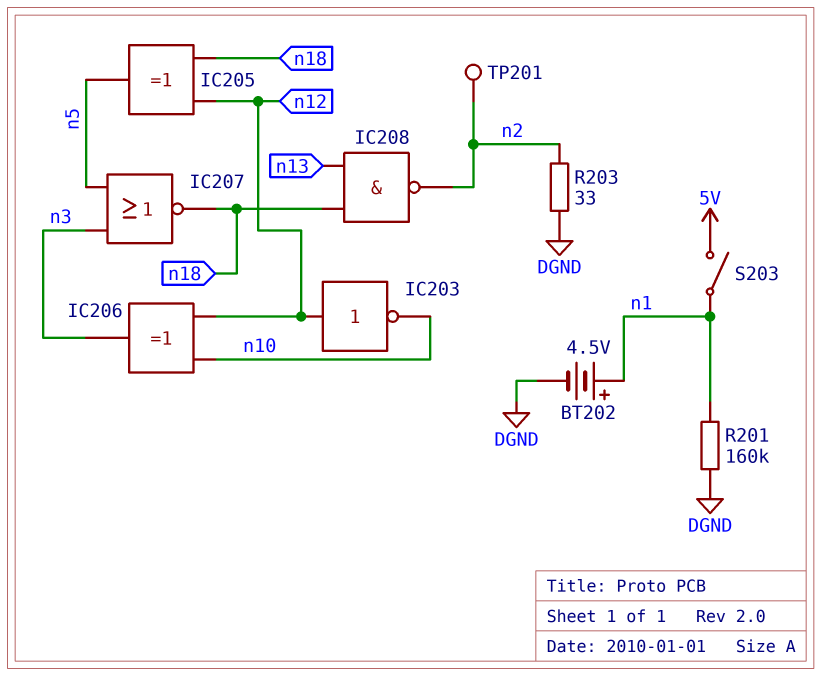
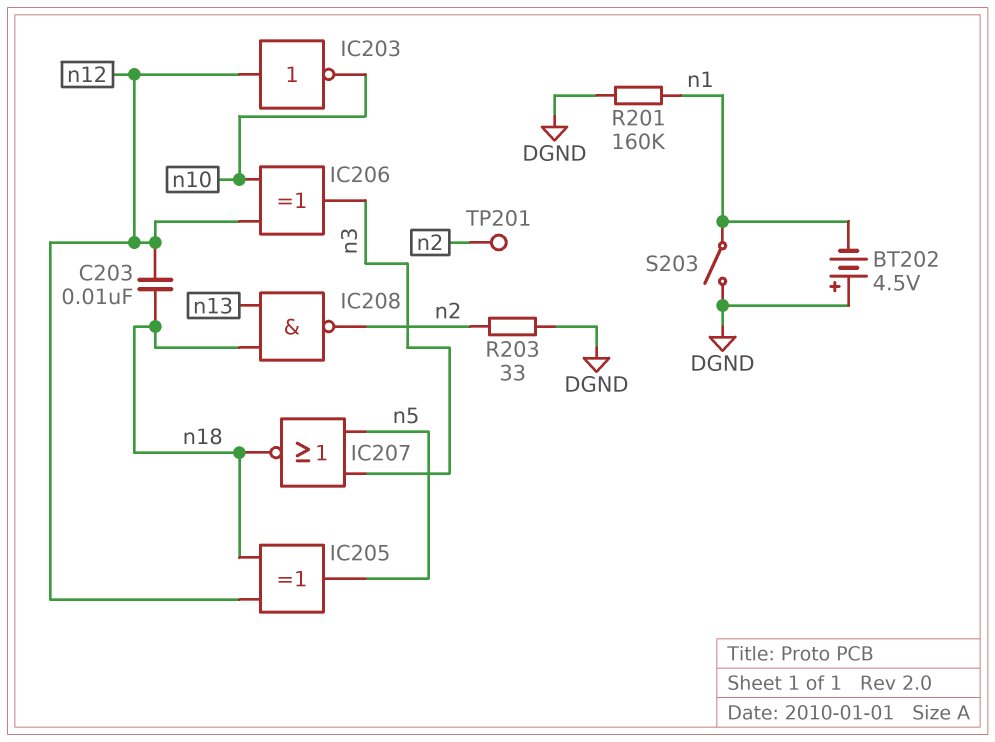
BT202: 4.5V (plus n1, minus DGND) -> 4.5V (plus DGND, minus n1)
C203: none -> 10nF (n12, n18)
S203: switch (5V, n1) -> switch (DGND, n1)

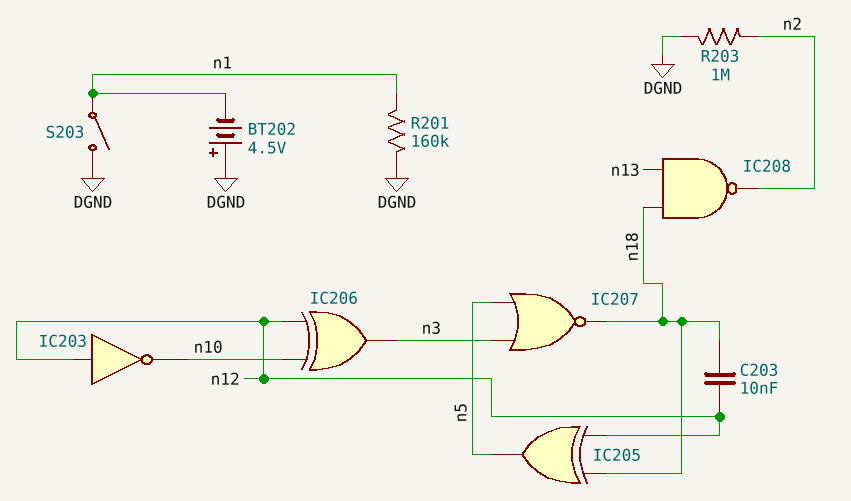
R203: 33 (DGND, n2) -> 1M (DGND, n2)
TP201: test point (n2) -> none

